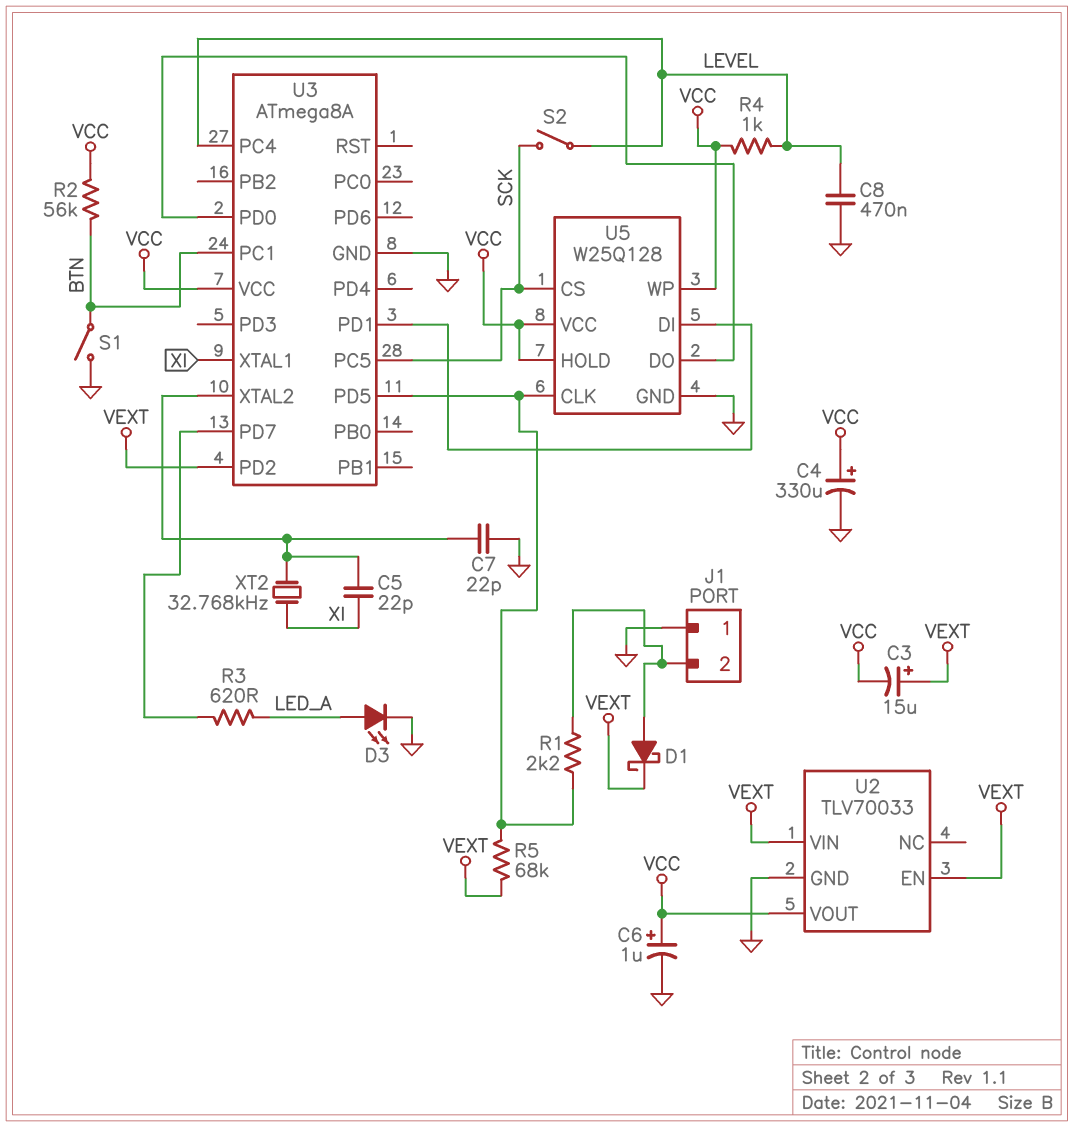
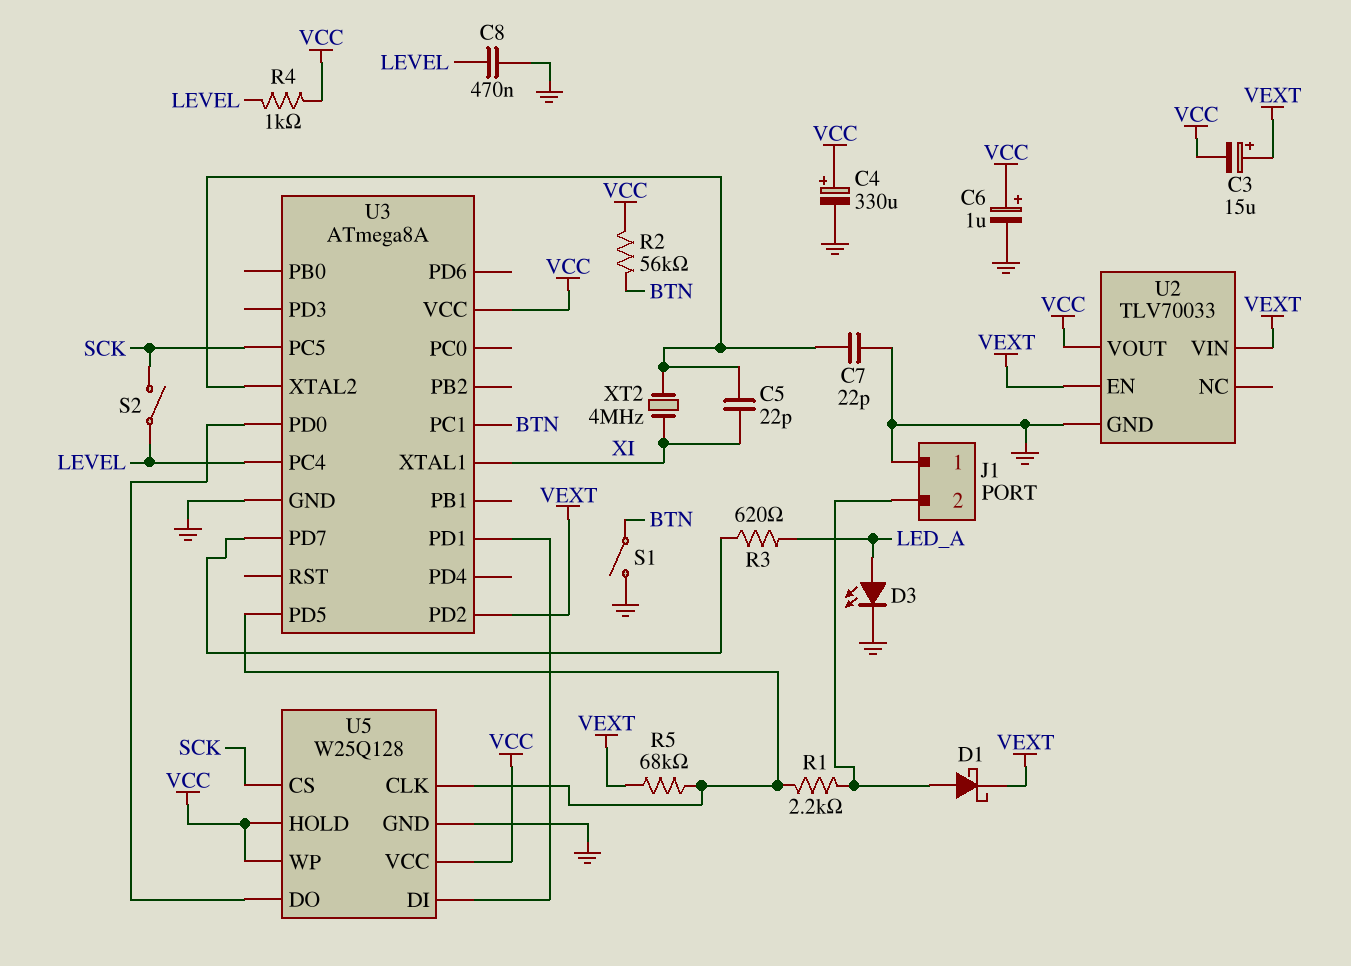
XT2: 32.768kHz (U3/XTAL2, XI) -> 4MHz (U3/XTAL2, XI)

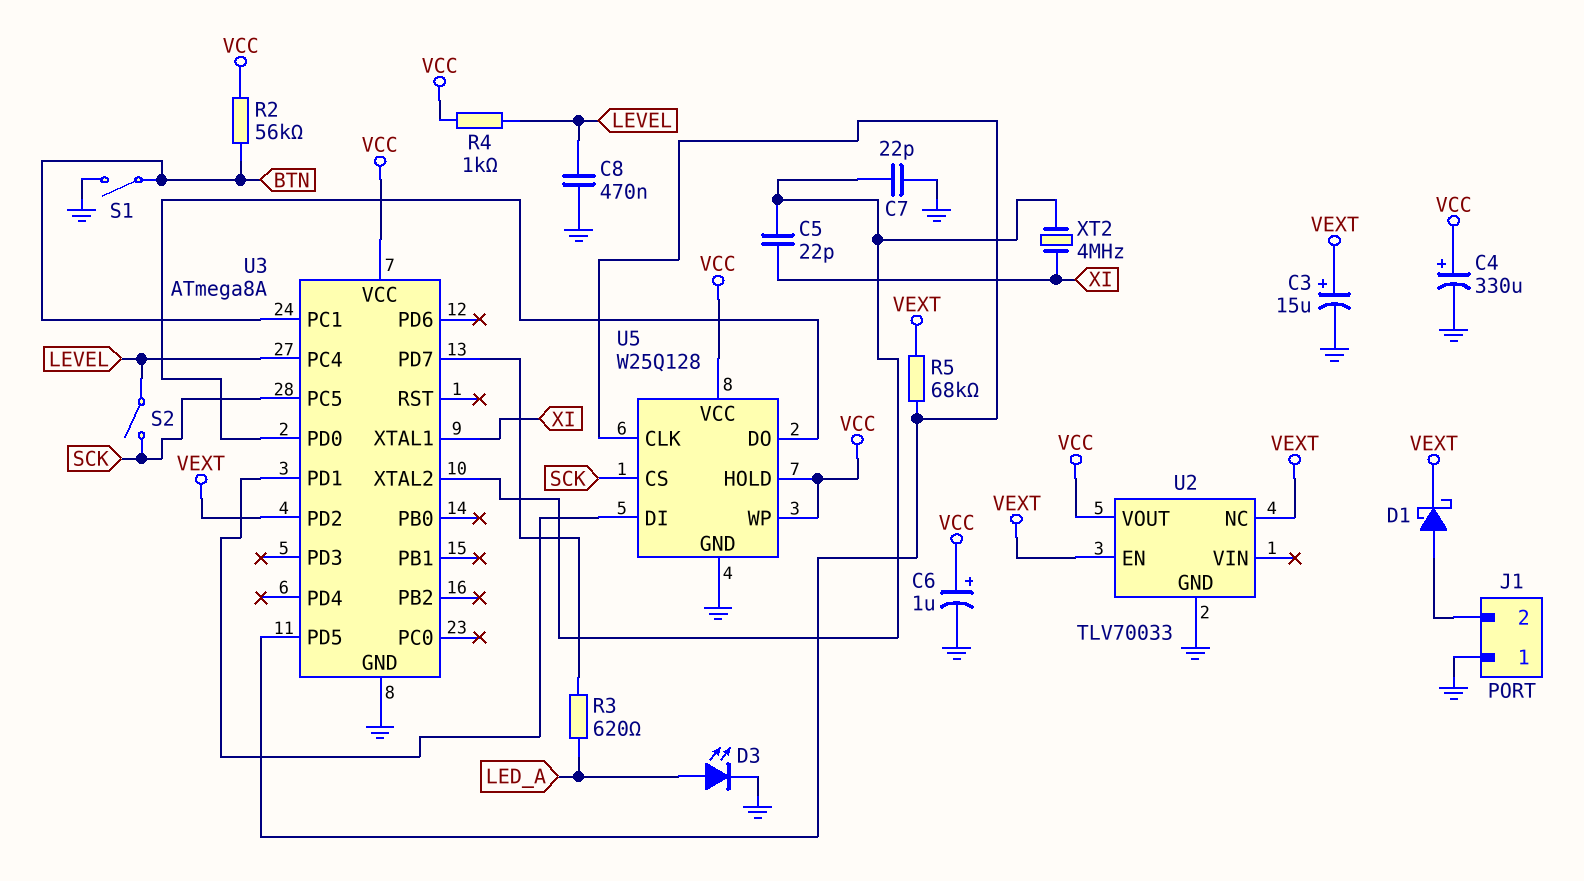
C3: 15uF (plus VEXT, minus VCC) -> 15uF (plus VEXT, minus GND)
R1: 2.2k (J1/2, U3/PD5) -> none
U2 pin NC: none -> VEXT
U2 pin VIN: VEXT -> none

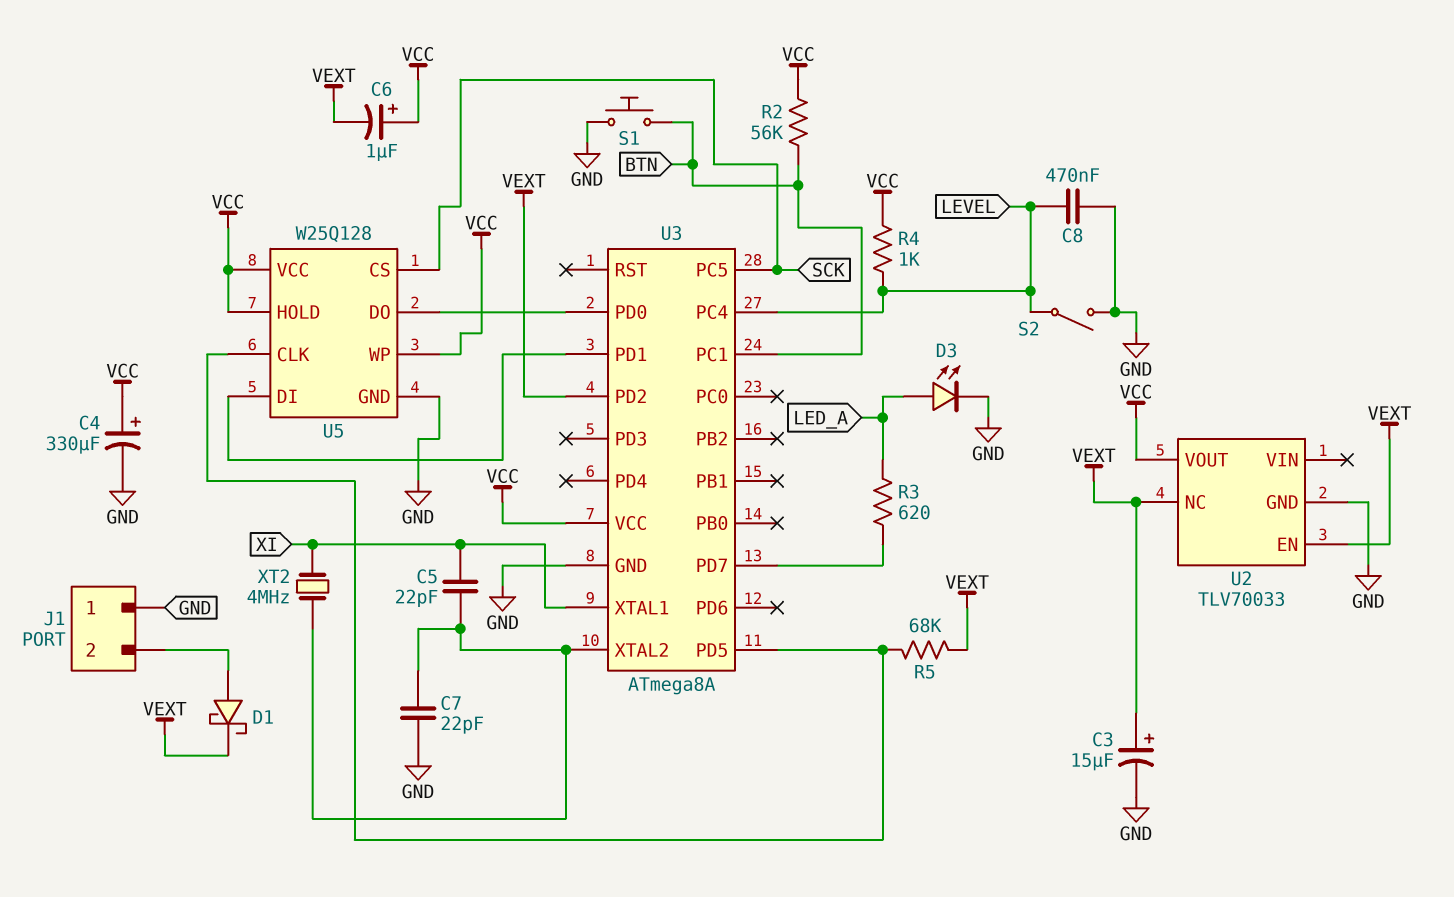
C6: 1uF (plus VCC, minus GND) -> 1uF (plus VCC, minus VEXT)
S1: switch (BTN, GND) -> button (BTN, GND)
S2: switch (LEVEL, SCK) -> switch (GND, LEVEL)

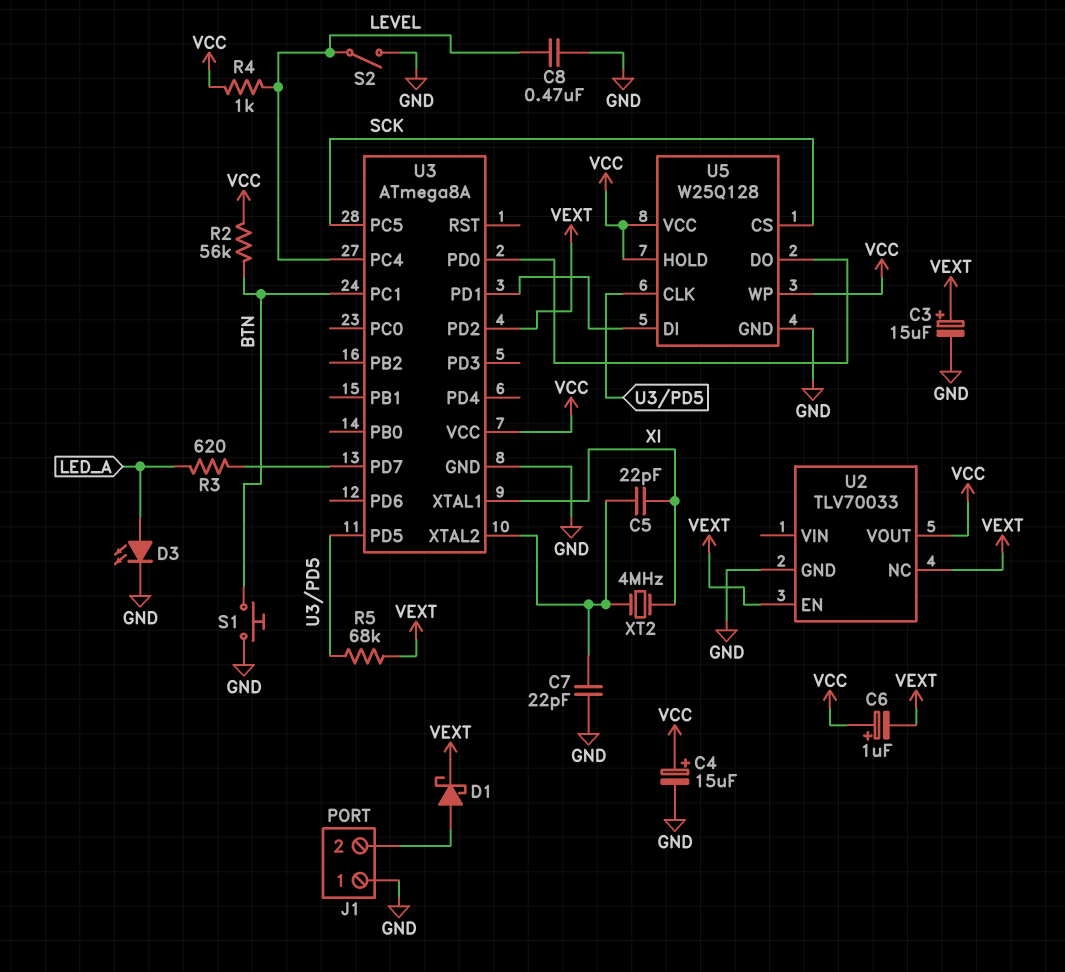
C4: 330uF (plus VCC, minus GND) -> 15uF (plus VCC, minus GND)

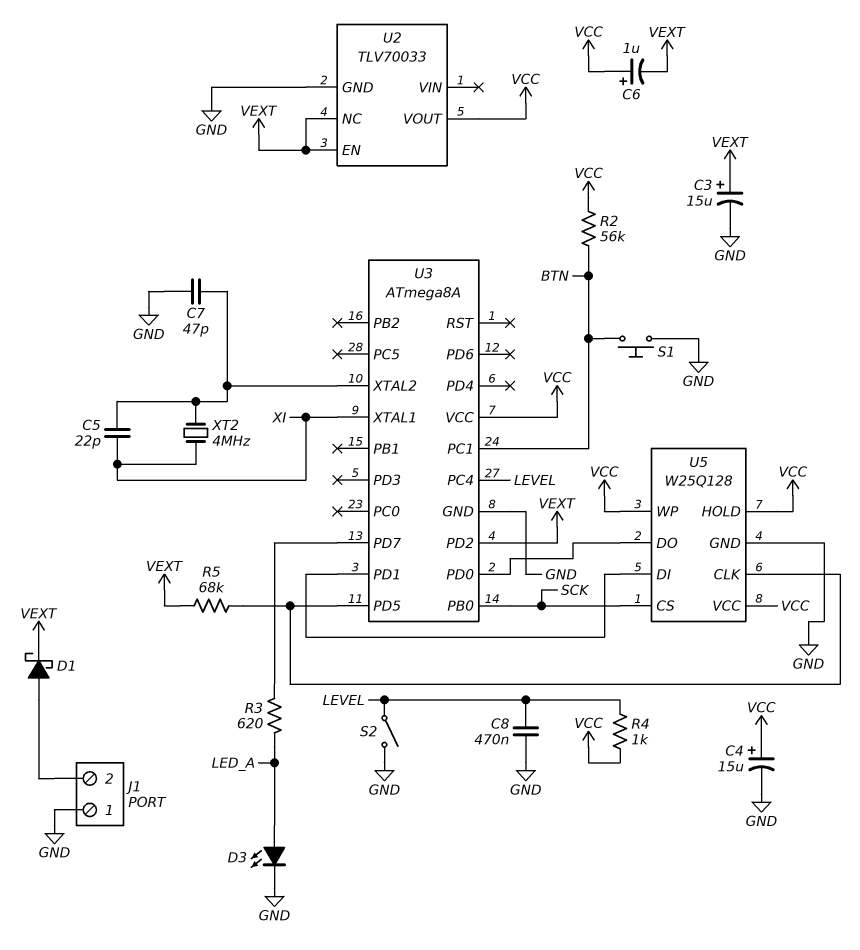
C7: 22pF (GND, U3/XTAL2) -> 47pF (GND, U3/XTAL2)
U3 pin PB0: none -> SCK
U3 pin PC5: SCK -> none

